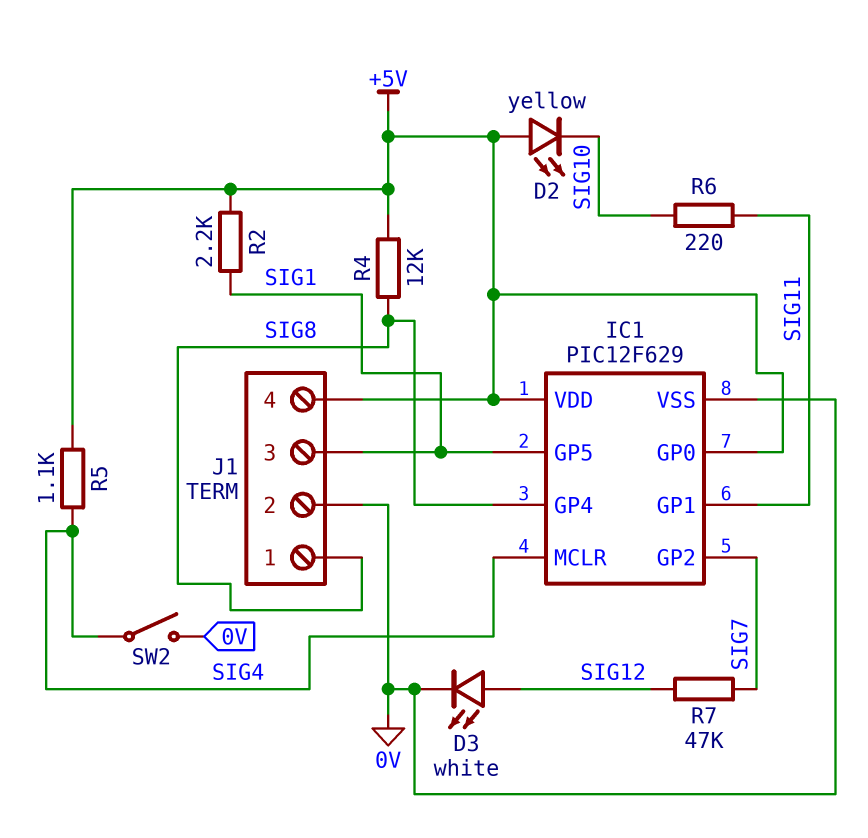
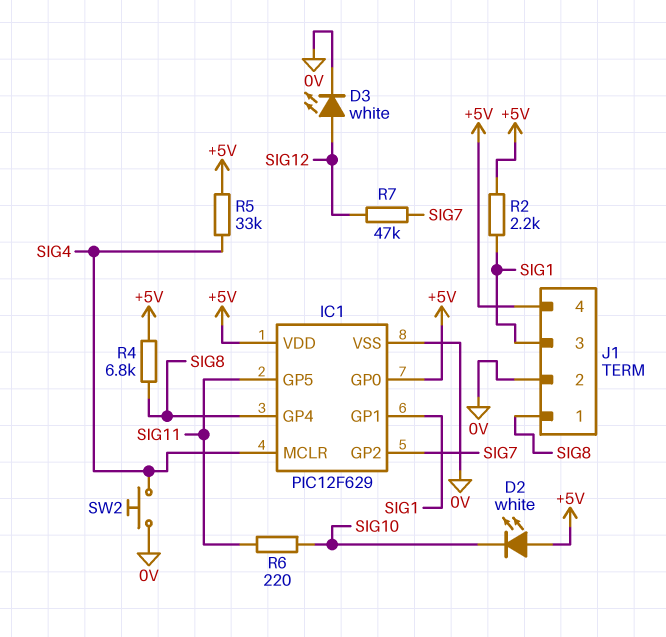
D2: LED yellow (A +5V, K SIG10) -> LED white (A +5V, K SIG10)
IC1 pin GP1: SIG11 -> SIG1
IC1 pin GP5: SIG1 -> SIG11
R4: 12k (+5V, SIG8) -> 6.8k (+5V, SIG8)
R5: 1.1k (+5V, SIG4) -> 33k (+5V, SIG4)
SW2: switch (0V, SIG4) -> button (0V, SIG4)

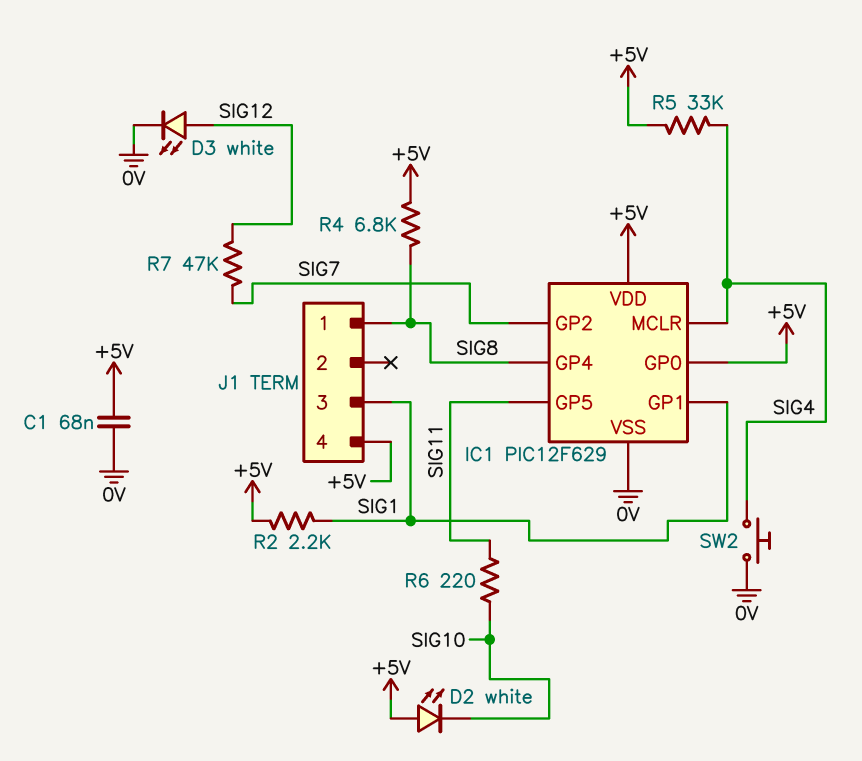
C1: none -> 68nF (+5V, 0V)
J1 pin 2: 0V -> none

